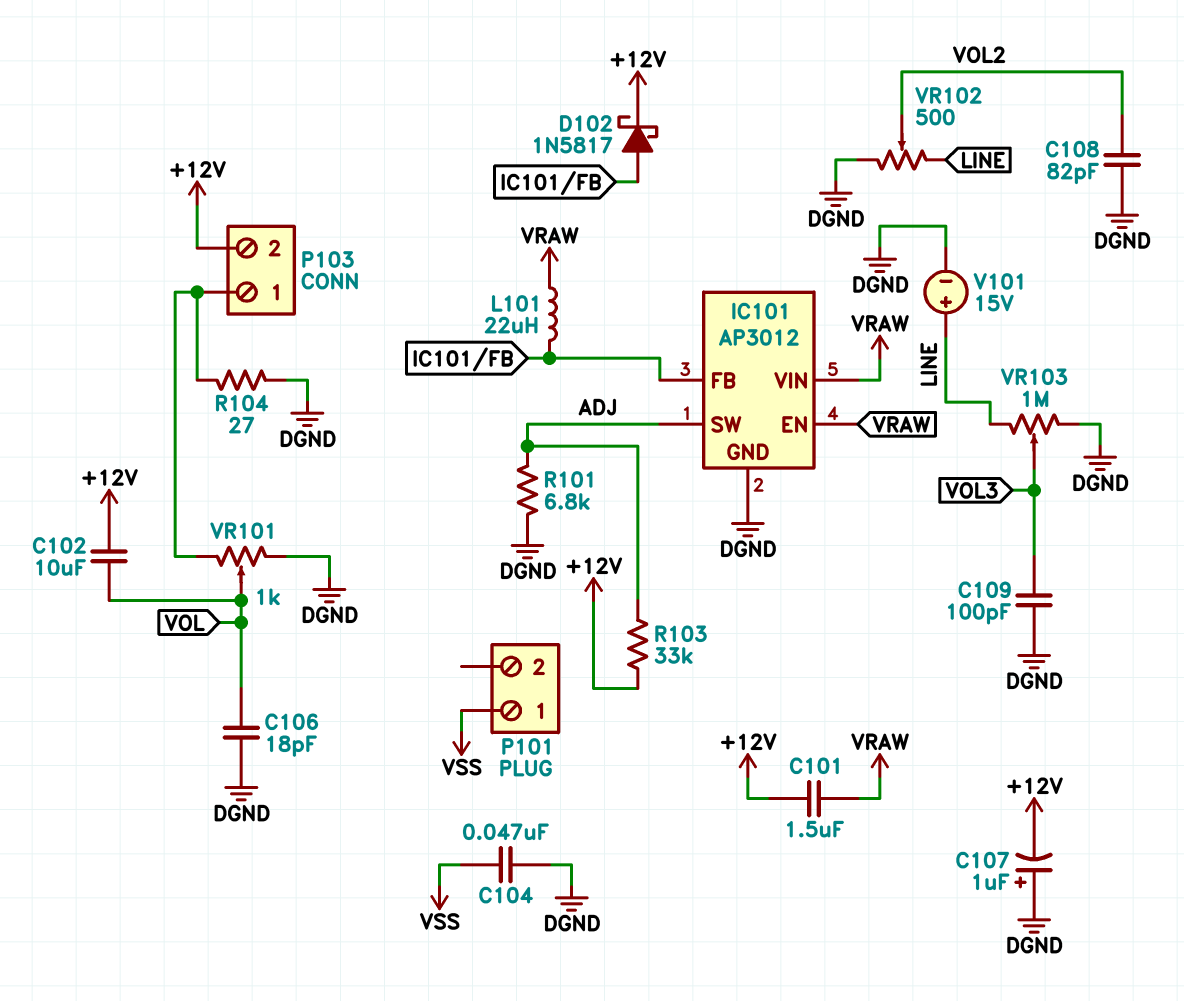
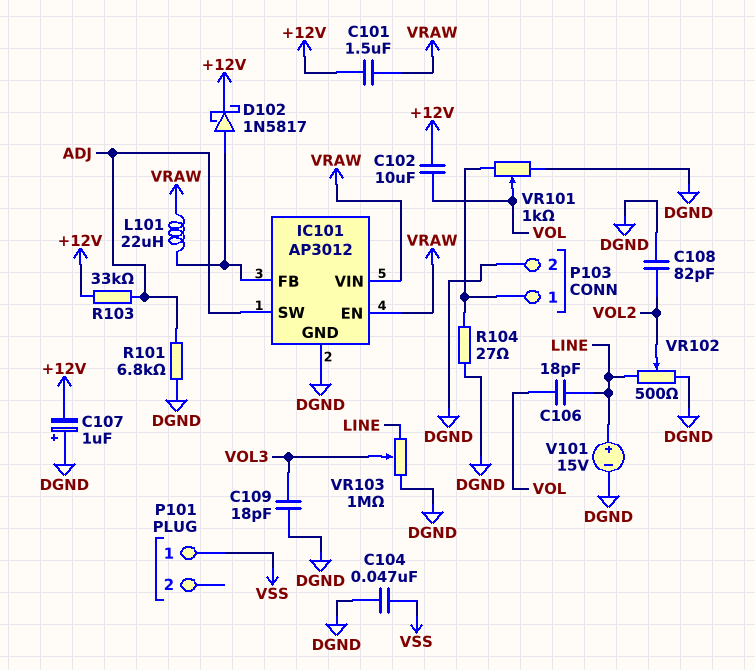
C106: 18pF (DGND, VOL) -> 18pF (LINE, VOL)
C109: 100pF (DGND, VOL3) -> 18pF (DGND, VOL3)
P103 pin 2: +12V -> DGND

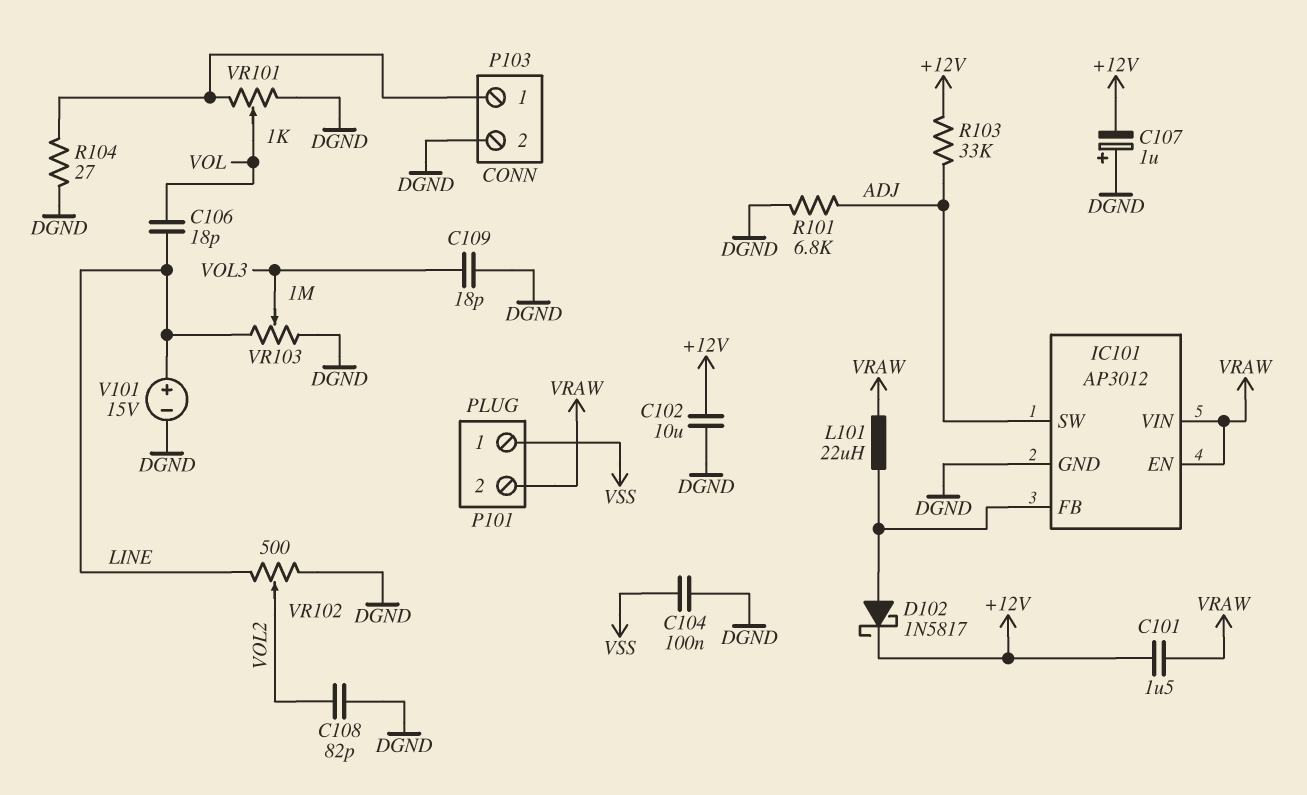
C102: 10uF (+12V, VOL) -> 10uF (+12V, DGND)
C104: 47nF (DGND, VSS) -> 100nF (DGND, VSS)
P101 pin 2: none -> VRAW

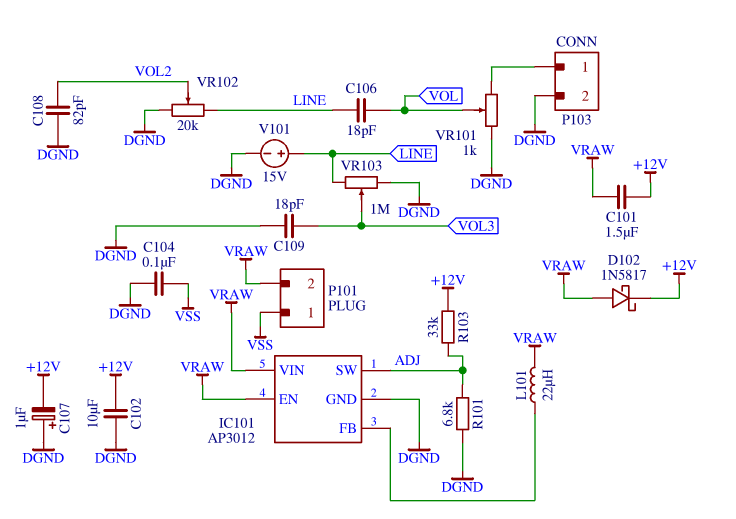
D102: schottky 1N5817 (A IC101/FB, K +12V) -> schottky 1N5817 (A VRAW, K +12V)
R104: 27 (DGND, P103/1) -> none
VR102: 500 (DGND, LINE, wiper VOL2) -> 20k (DGND, LINE, wiper VOL2)

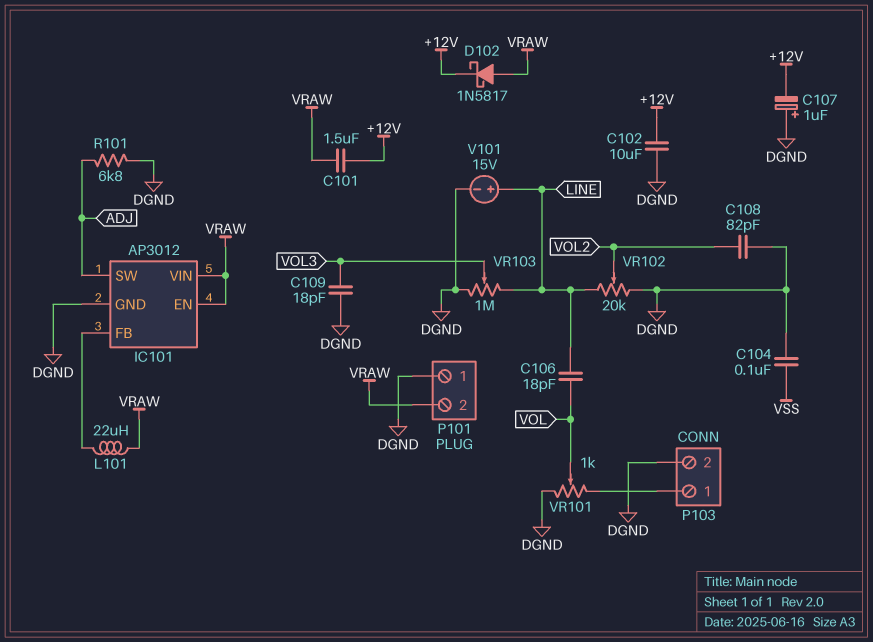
P101 pin 1: VSS -> DGND
R103: 33k (+12V, ADJ) -> none

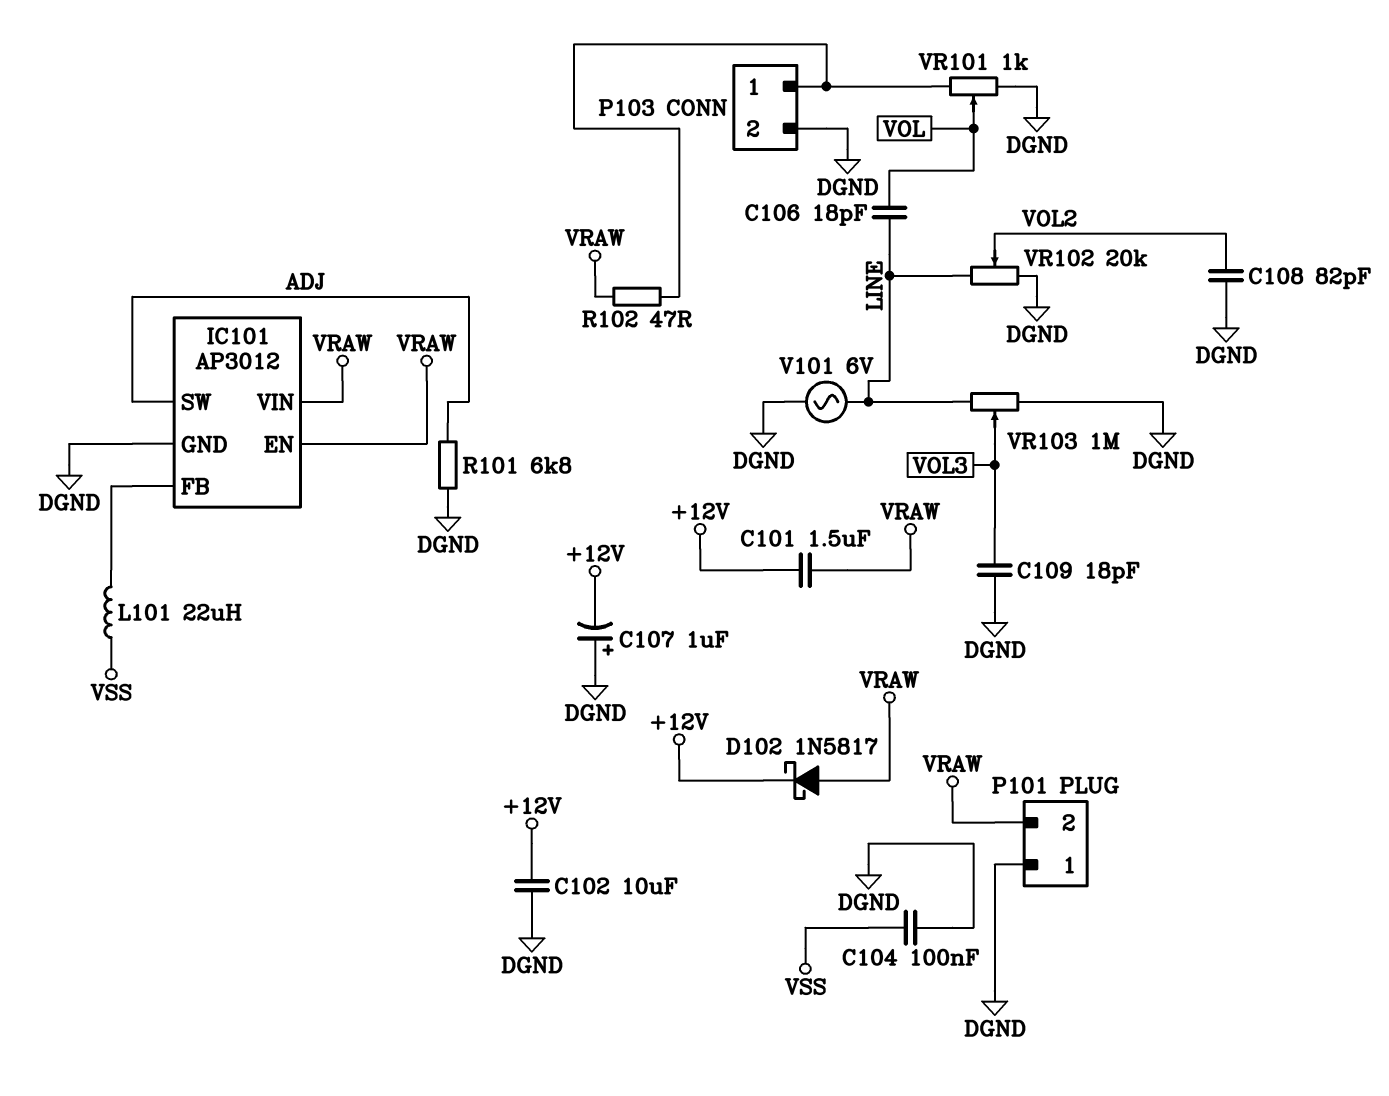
L101: 22uH (IC101/FB, VRAW) -> 22uH (IC101/FB, VSS)
R102: none -> 47 (P103/1, VRAW)
V101: 15V (plus LINE, minus DGND) -> AC 6V (DGND, LINE)

